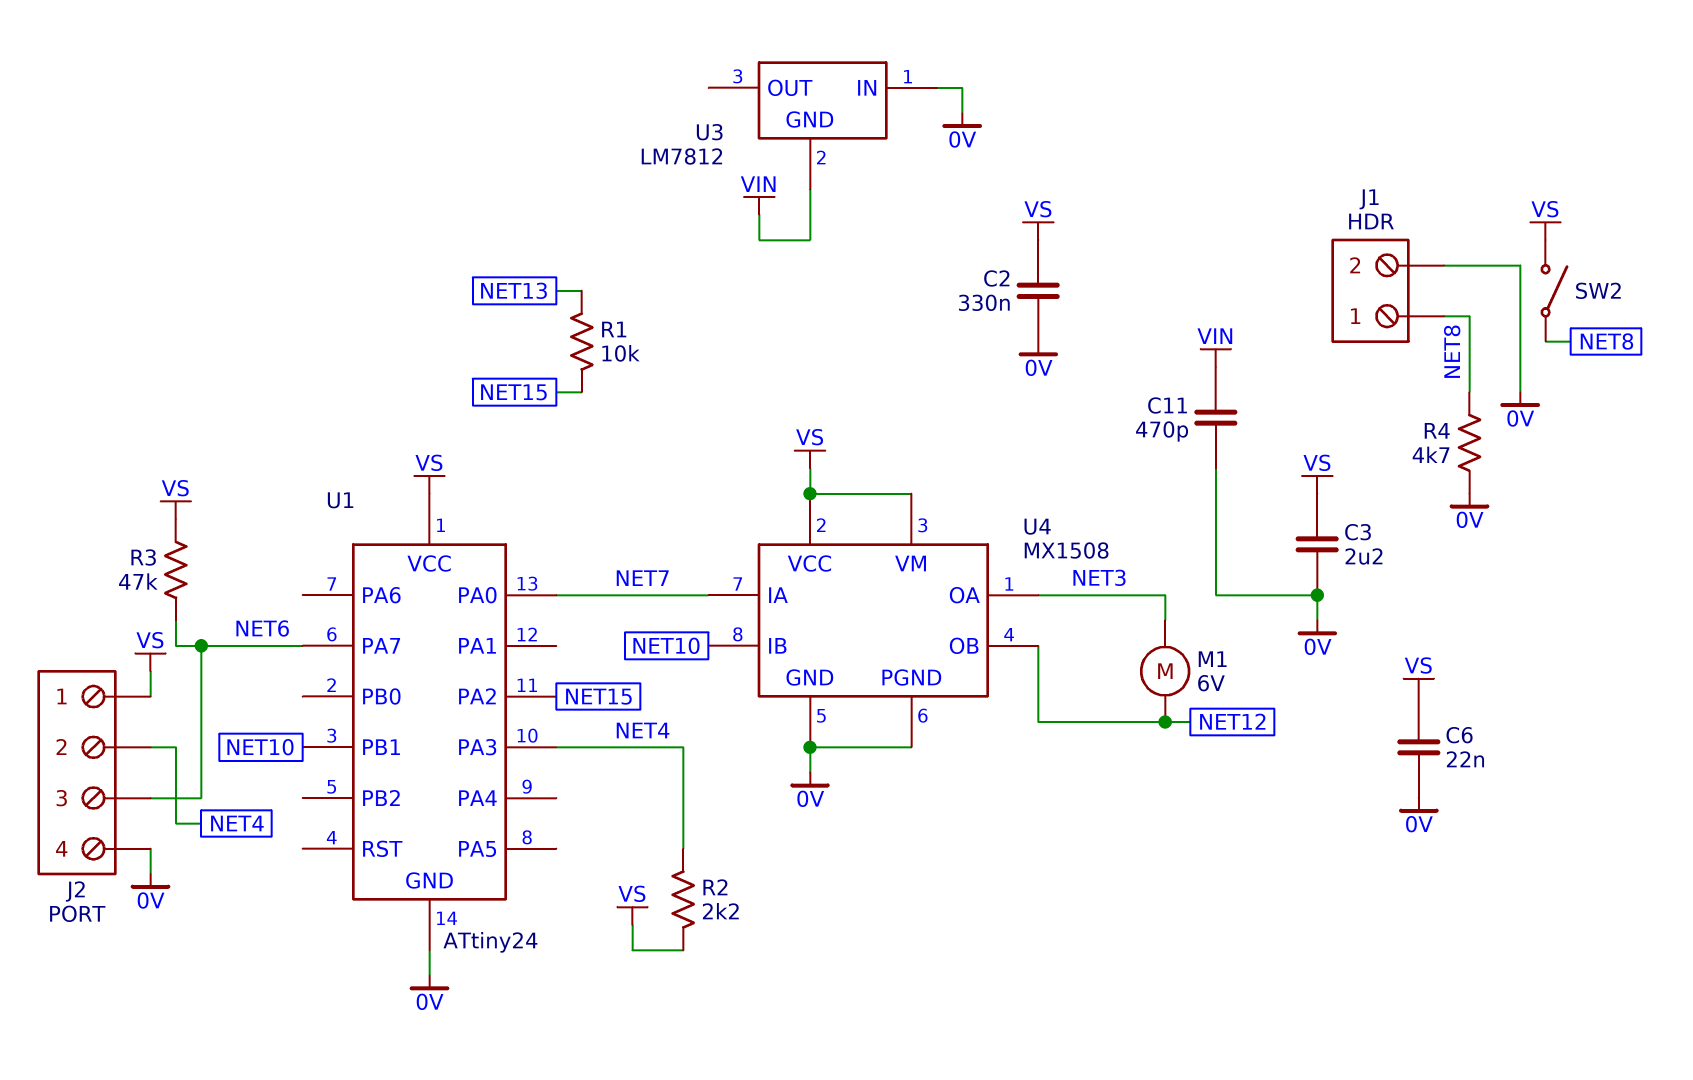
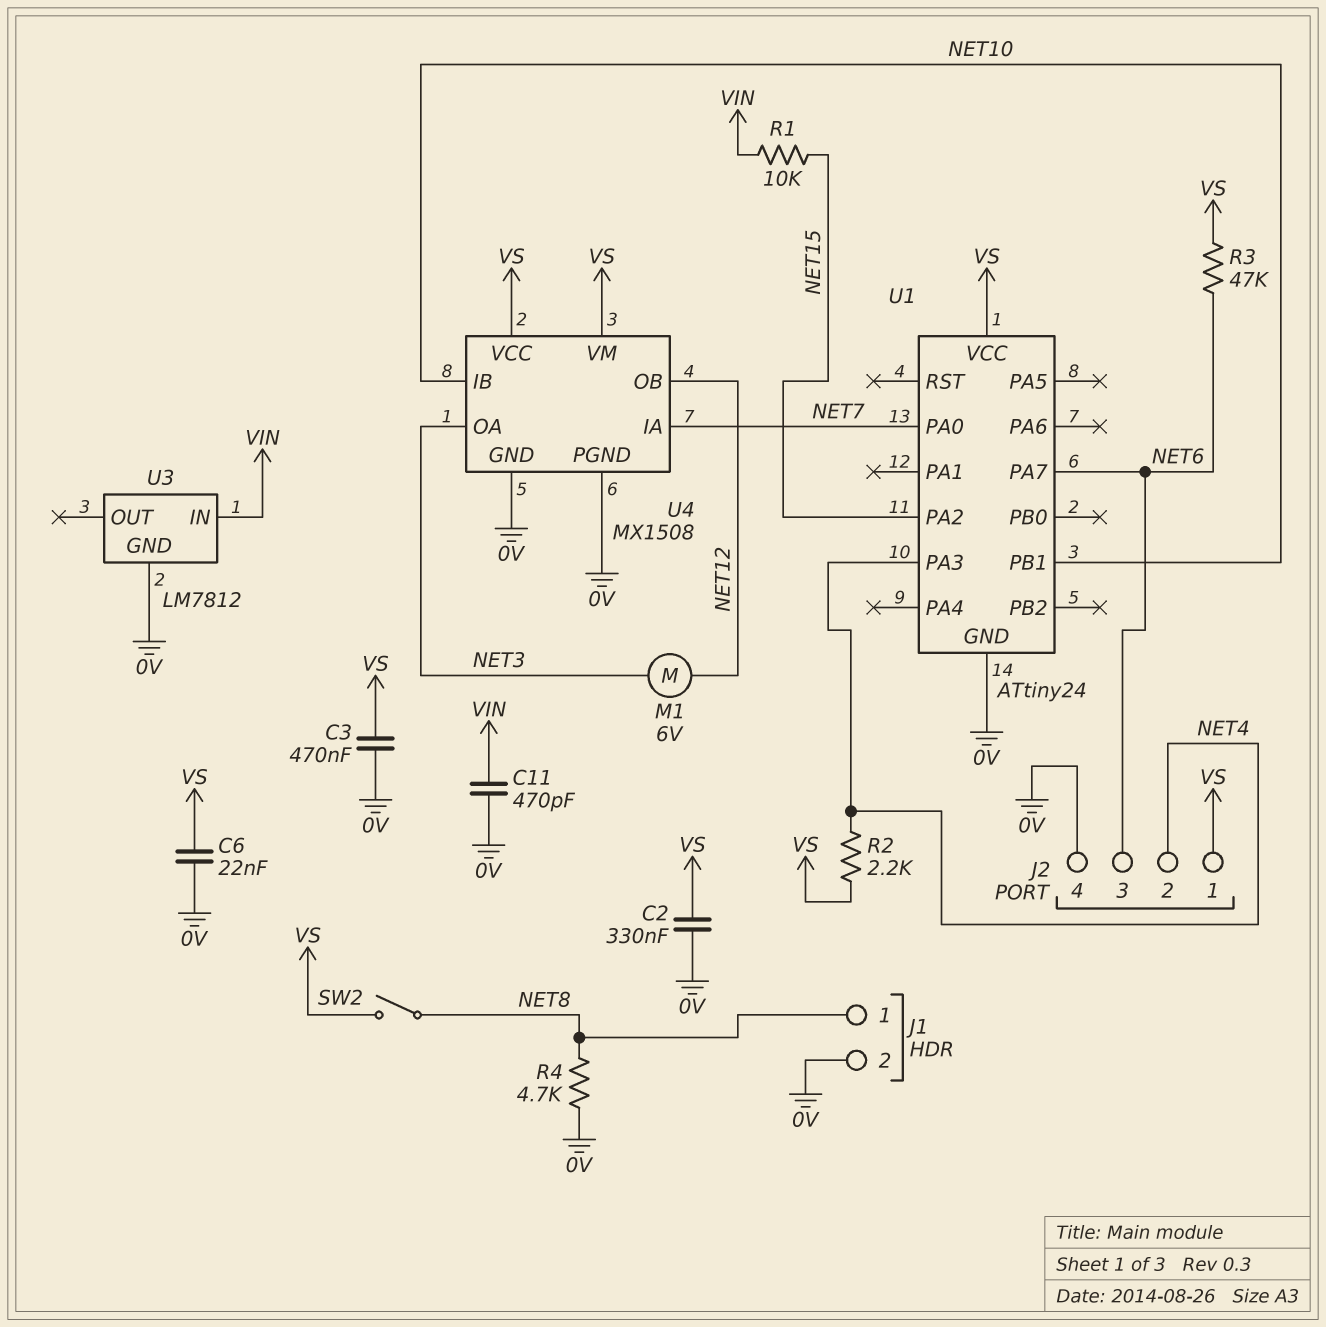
C3: 2.2uF (0V, VS) -> 470nF (0V, VS)
R1: 10k (NET13, NET15) -> 10k (NET15, VIN)
U3 pin GND: VIN -> 0V
U3 pin IN: 0V -> VIN

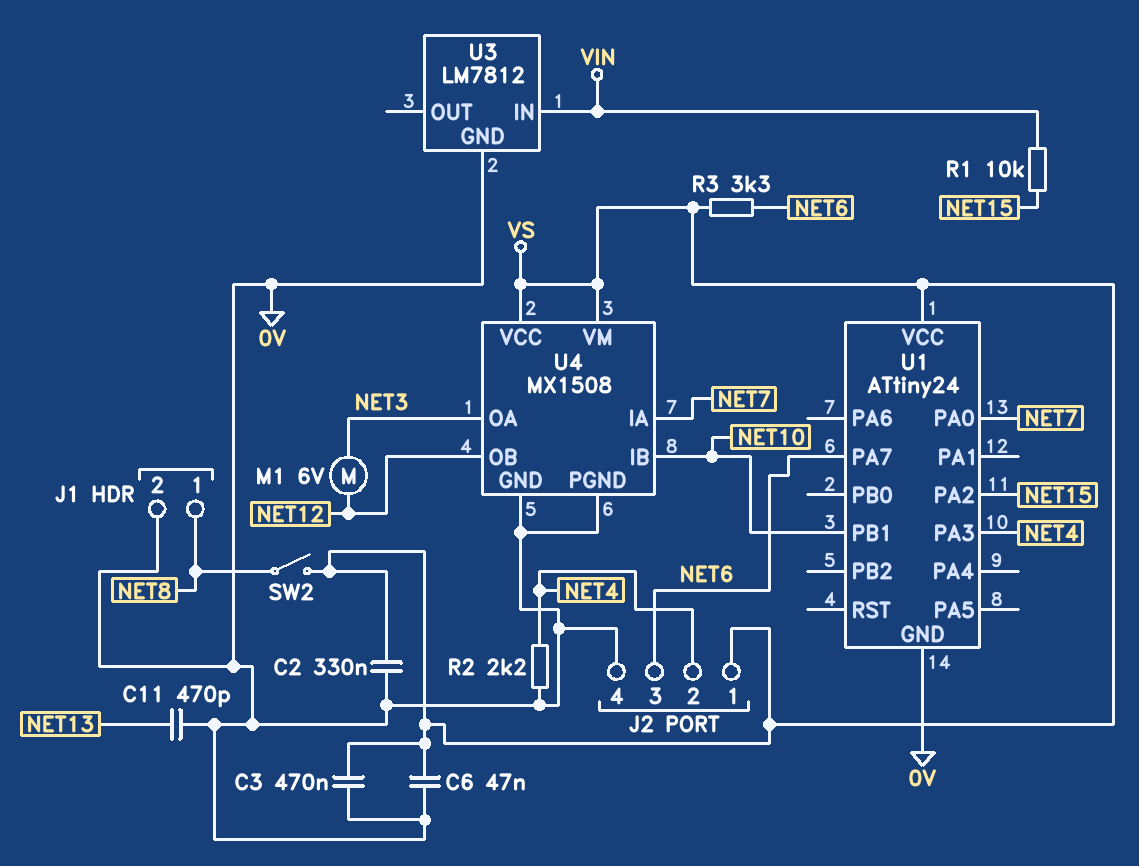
C6: 22nF (0V, VS) -> 47nF (0V, VS)
C11: 470pF (0V, VIN) -> 470pF (0V, NET13)
R2: 2.2k (NET4, VS) -> 2.2k (0V, NET4)
R3: 47k (NET6, VS) -> 3.3k (NET6, VS)
R4: 4.7k (0V, NET8) -> none

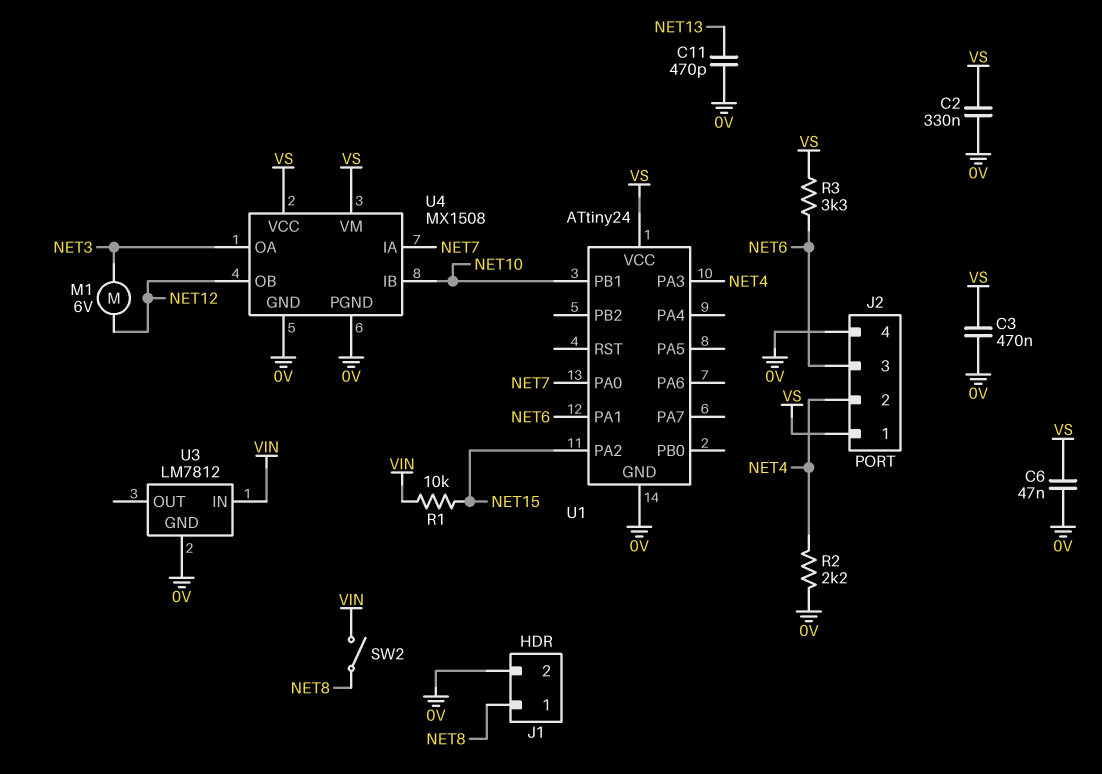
SW2: switch (NET8, VS) -> switch (NET8, VIN)
U1 pin PA1: none -> NET6
U1 pin PA7: NET6 -> none

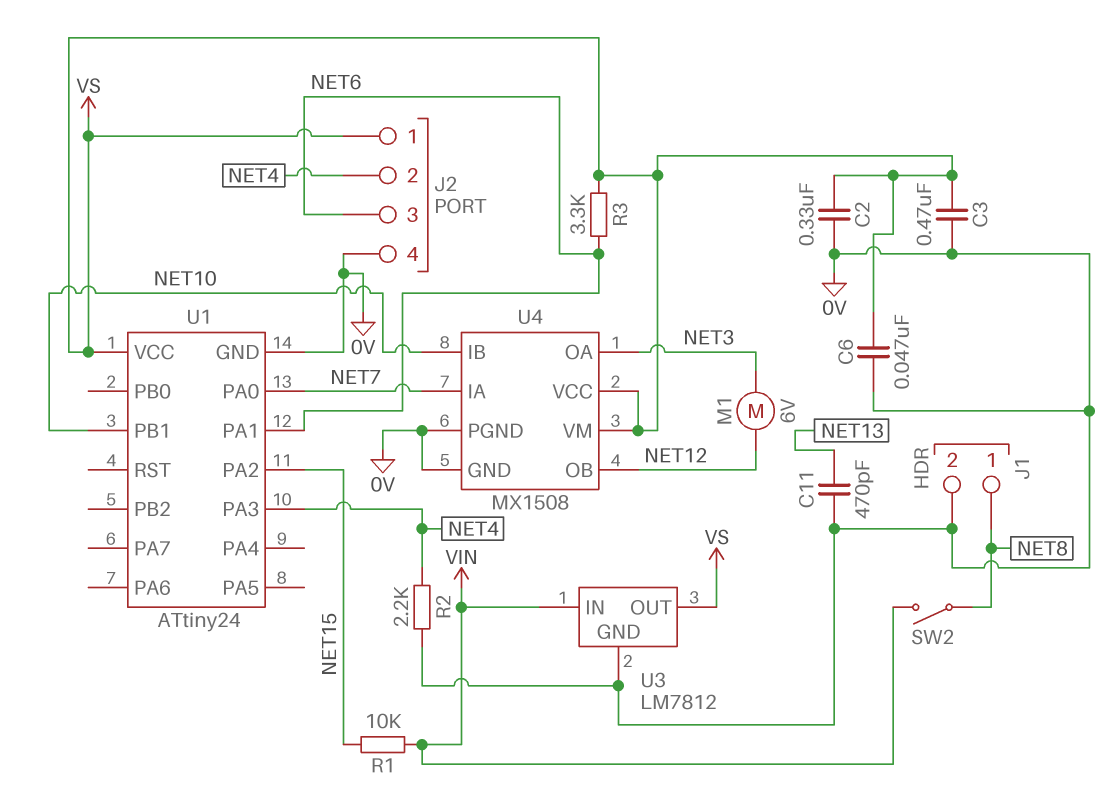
U3 pin OUT: none -> VS

